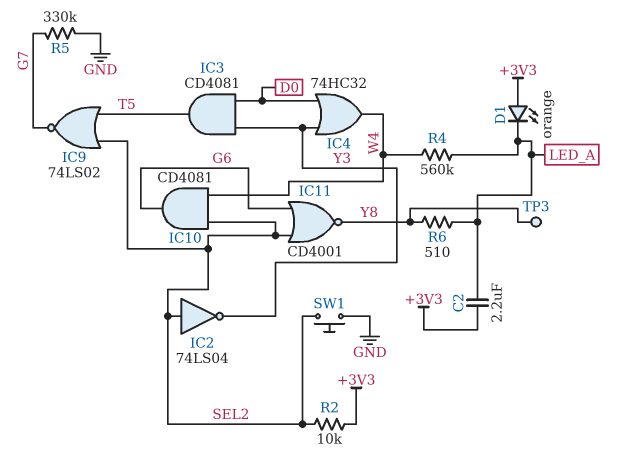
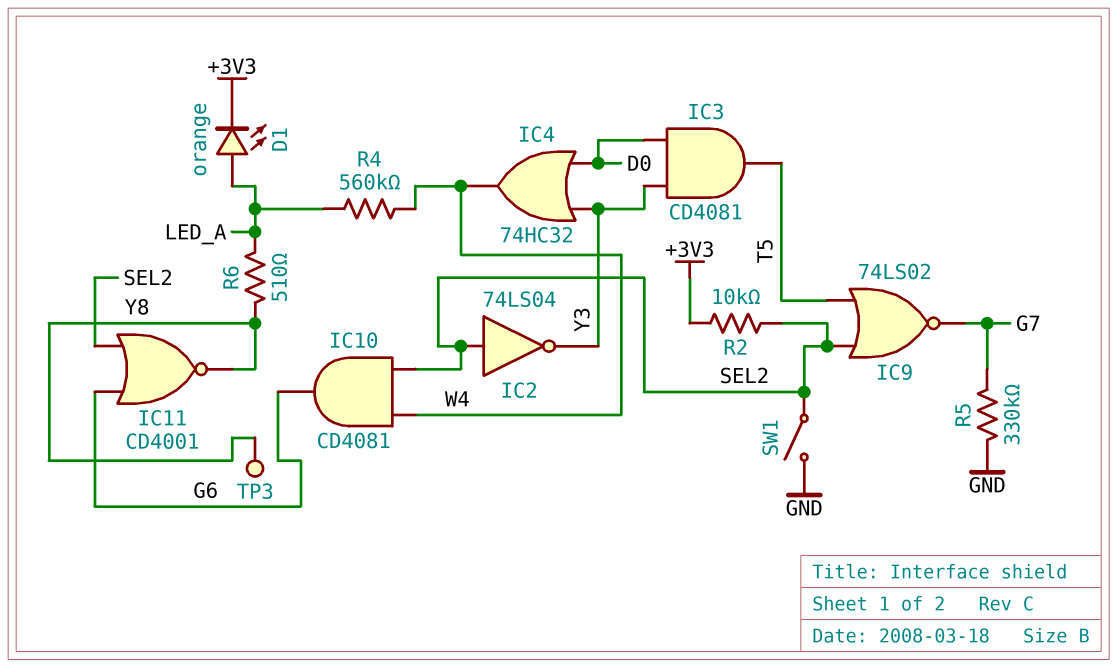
C2: 2.2uF (+3V3, LED_A) -> none
D1: LED orange (A +3V3, K LED_A) -> LED orange (A LED_A, K +3V3)
SW1: button (GND, SEL2) -> switch (GND, SEL2)

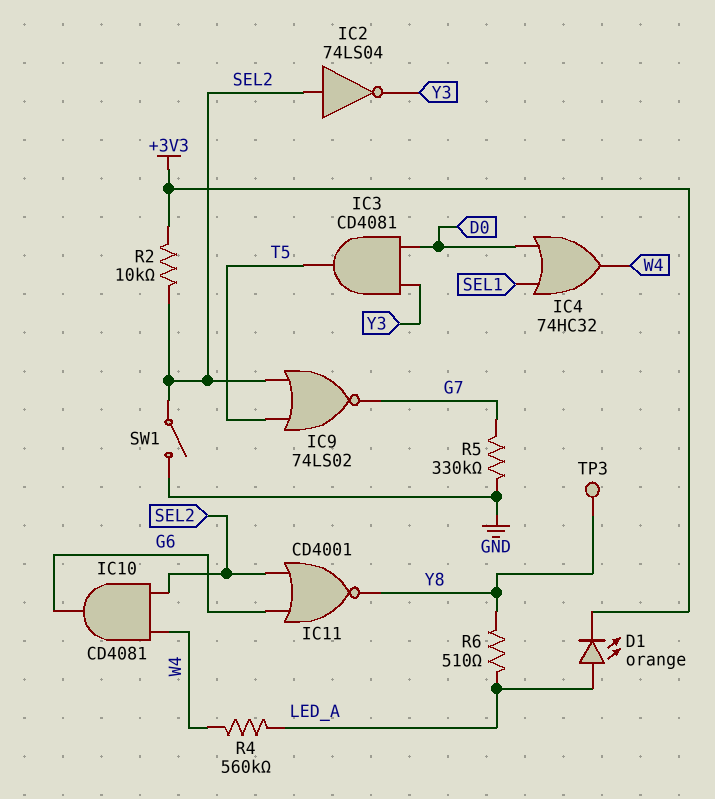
IC4: OR 74HC32 (in D0, in Y3, out W4) -> OR 74HC32 (in D0, in SEL1, out W4)

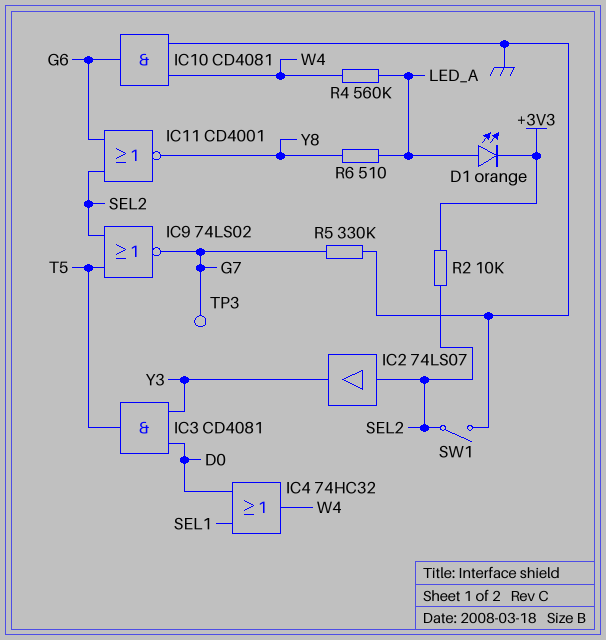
IC2: NOT 74LS04 (in SEL2, out Y3) -> buffer 74LS07 (in SEL2, out Y3)
IC10: AND CD4081 (in SEL2, in W4, out G6) -> AND CD4081 (in GND, in W4, out G6)
TP3: test point (Y8) -> test point (G7)

